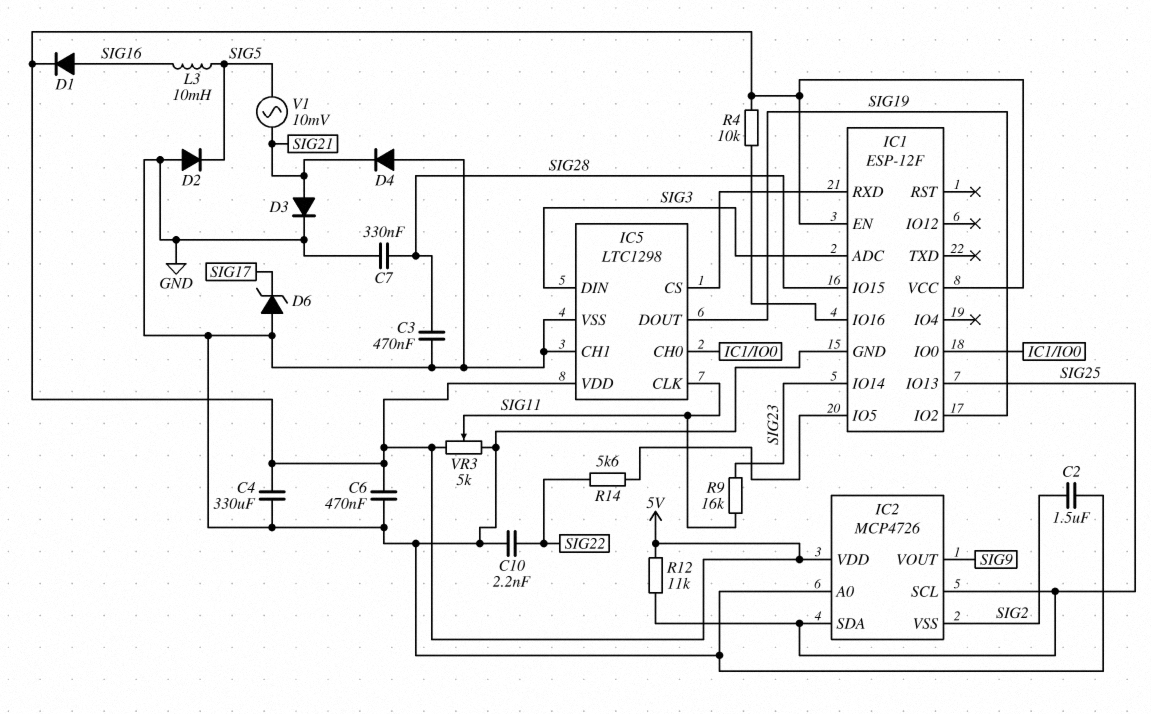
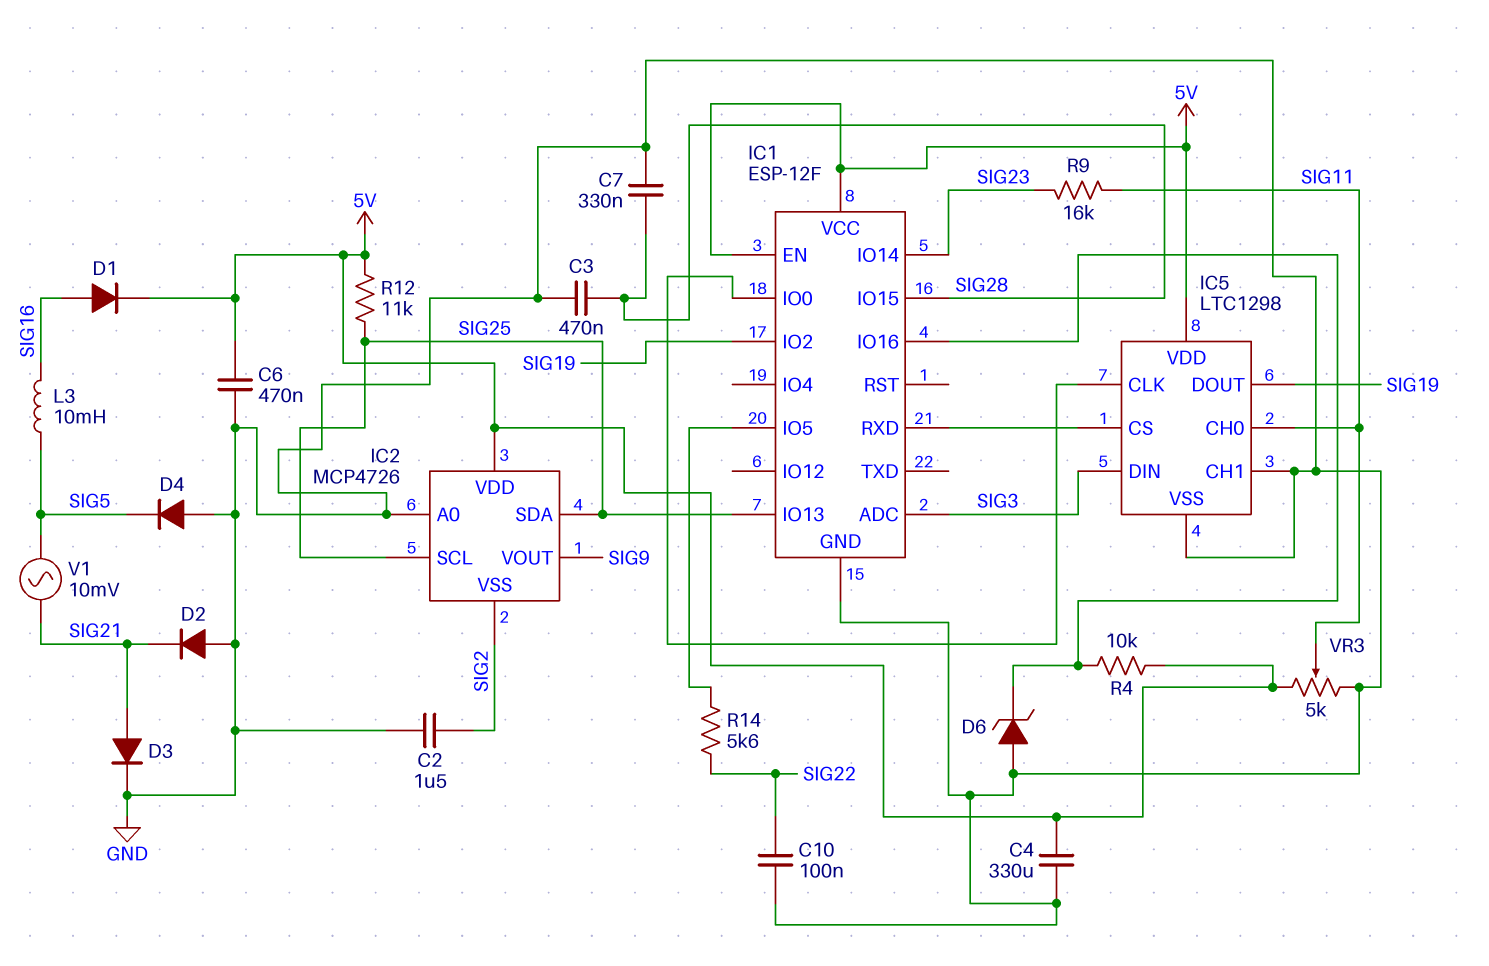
C10: 2.2nF (GND, SIG22) -> 100nF (GND, SIG22)
D2: diode (A GND, K SIG5) -> diode (A GND, K SIG21)
D4: diode (A GND, K SIG21) -> diode (A GND, K SIG5)
D6: zener (A GND, K SIG17) -> zener (A GND, K IC1/IO16)
IC5 pin CH0: IC1/IO0 -> SIG11
IC5 pin CLK: SIG11 -> IC1/IO0

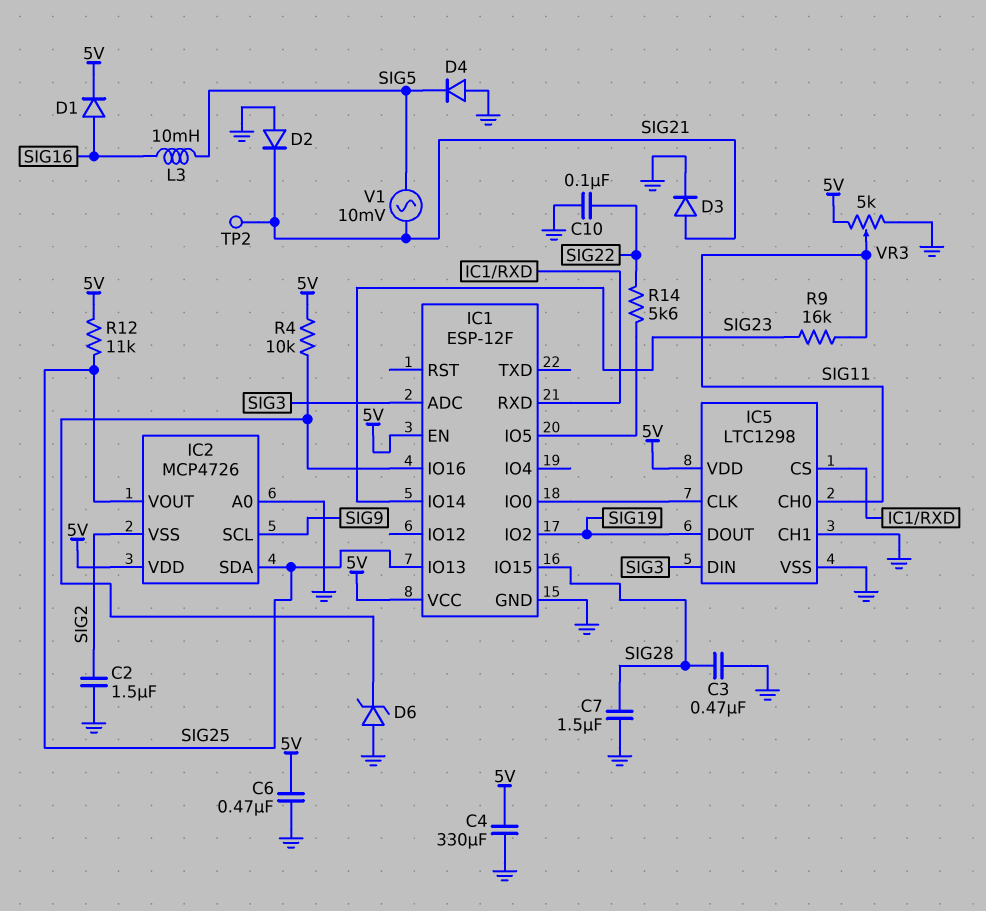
C7: 330nF (GND, SIG28) -> 1.5uF (GND, SIG28)
IC2 pin SCL: SIG25 -> SIG9
IC2 pin VOUT: SIG9 -> SIG25
TP2: none -> test point (SIG21)

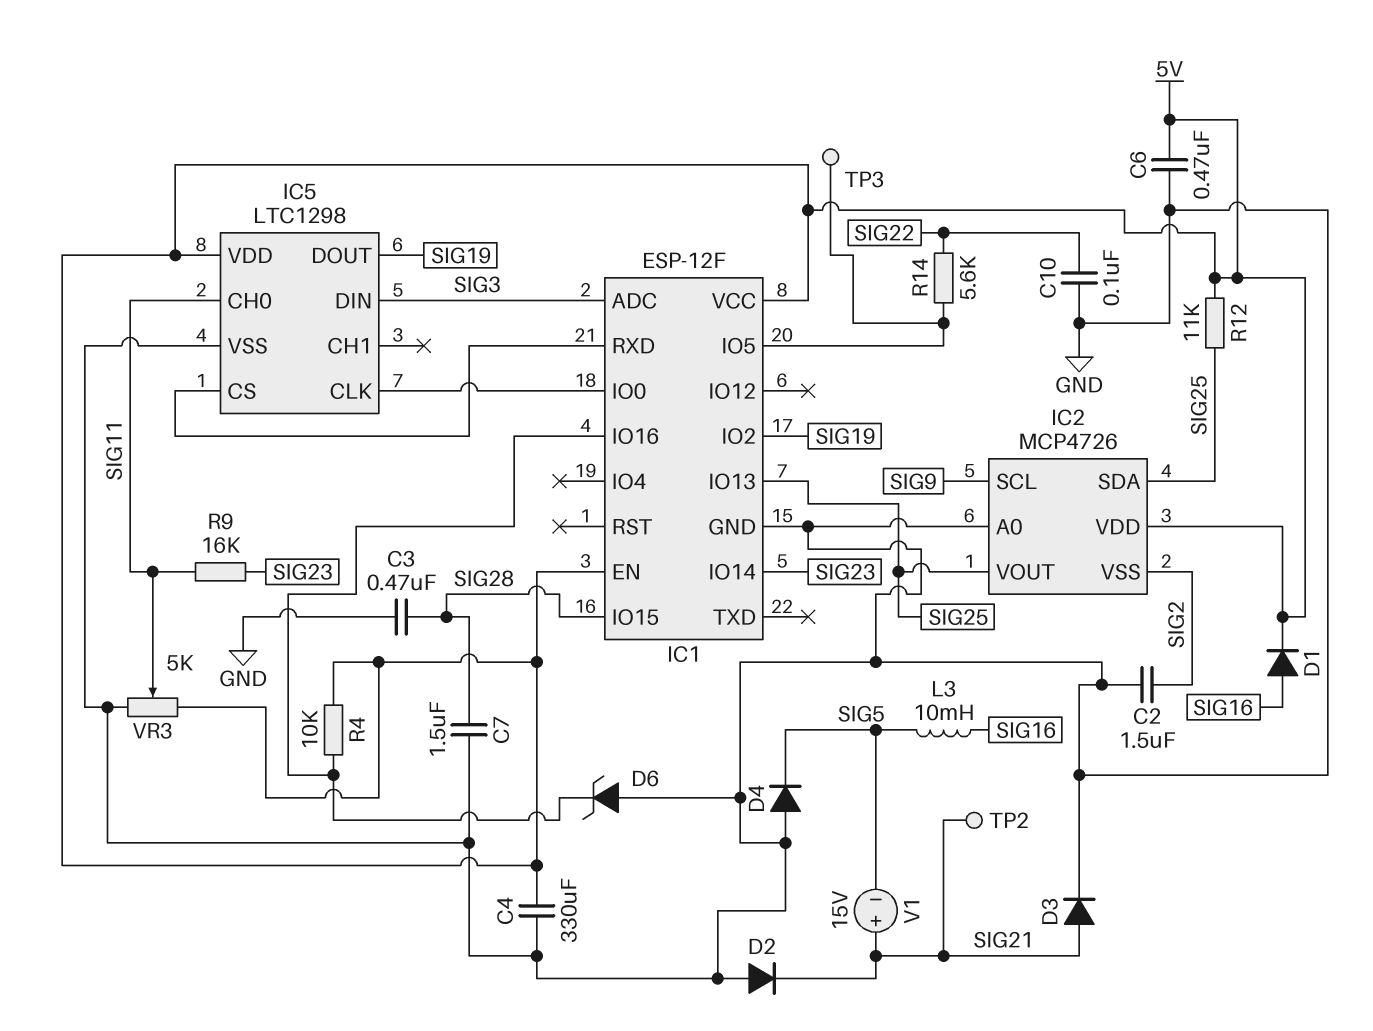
IC5 pin CH1: GND -> none
TP3: none -> test point (IC1/IO5)
V1: AC 10mV (SIG5, SIG21) -> 15V (plus SIG21, minus SIG5)

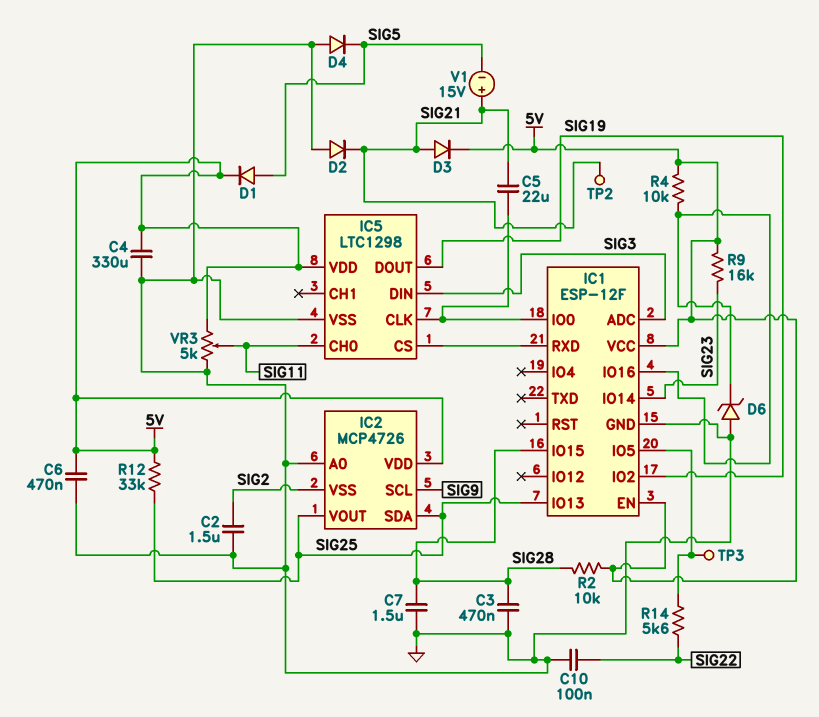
C5: none -> 22uF (IC1/IO0, SIG21)
D1: diode (A SIG16, K 5V) -> diode (A SIG5, K 5V)
D3: diode (A SIG21, K GND) -> diode (A SIG21, K 5V)
L3: 10mH (SIG5, SIG16) -> none
R2: none -> 10k (5V, SIG28)
R9: 16k (SIG11, SIG23) -> 16k (5V, SIG23)
R12: 11k (5V, SIG25) -> 33k (5V, SIG25)

